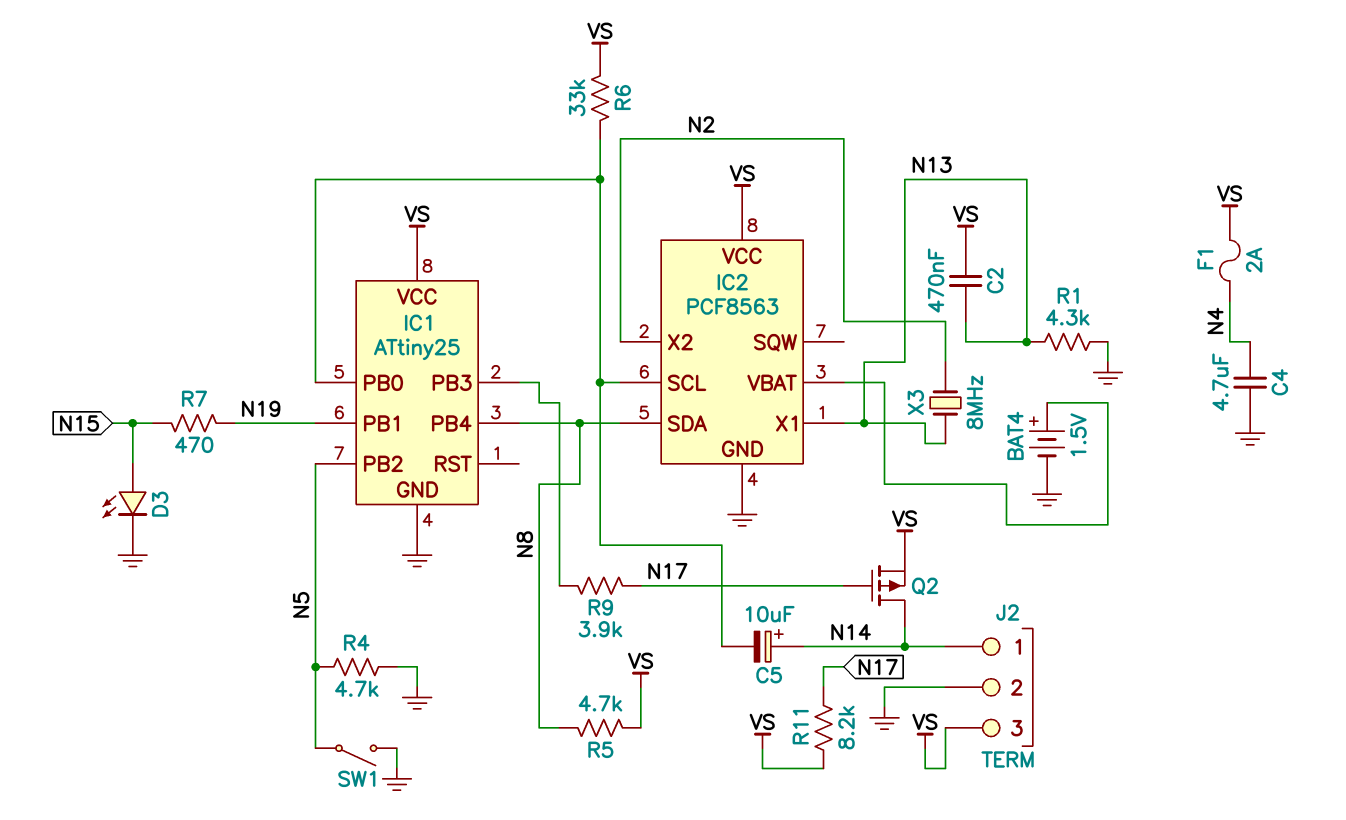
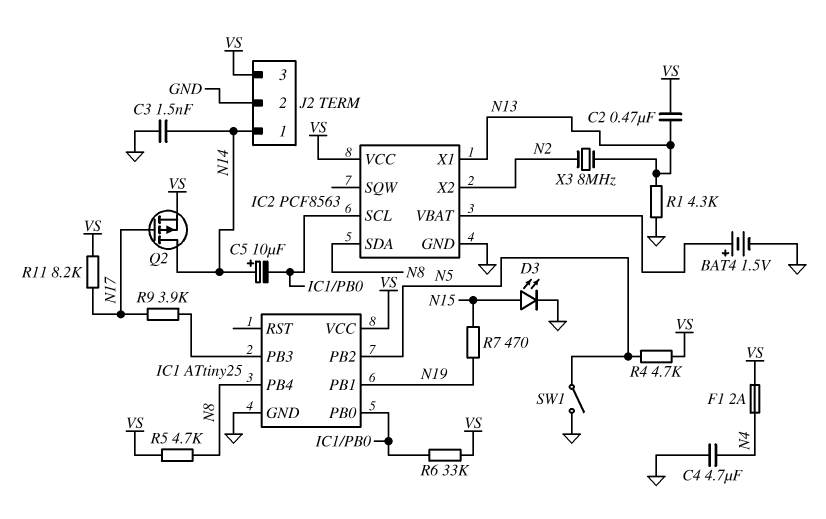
C3: none -> 1.5nF (GND, N14)
R4: 4.7k (GND, N5) -> 4.7k (N5, VS)

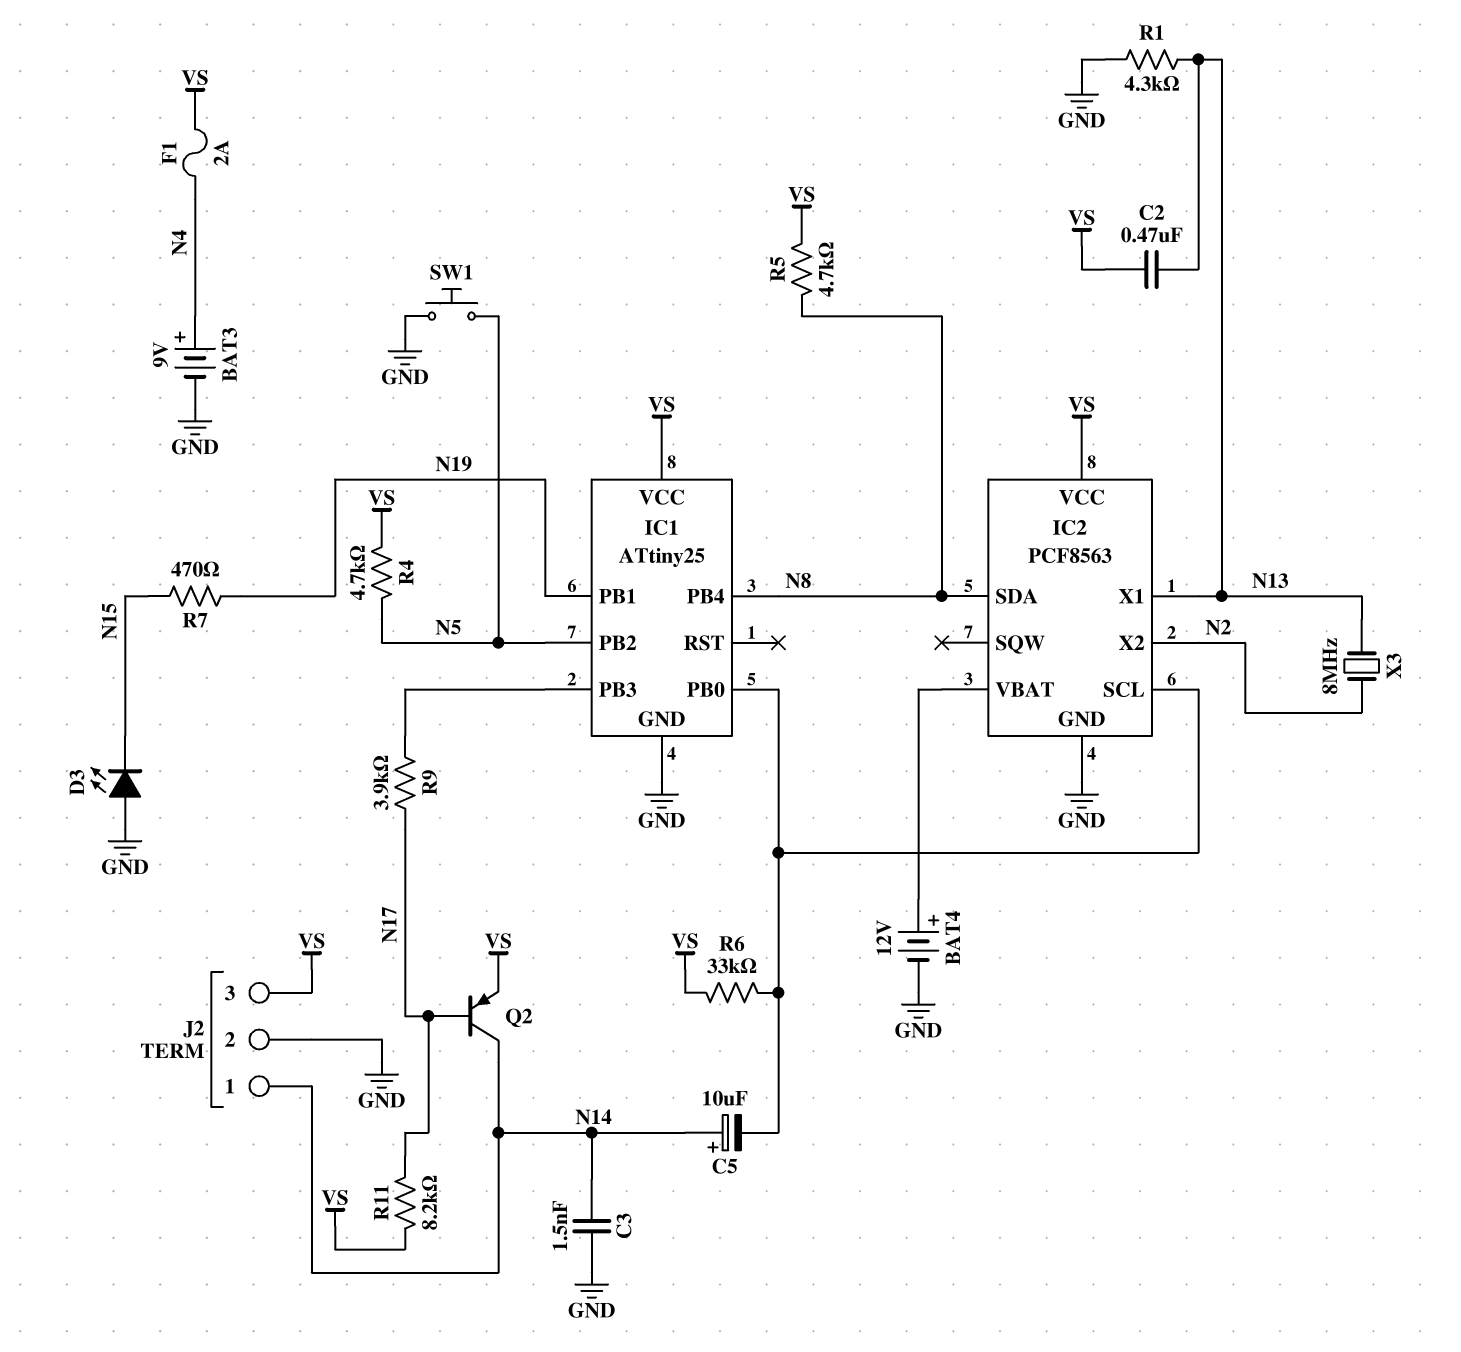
BAT3: none -> 9V (plus N4, minus GND)
BAT4: 1.5V (plus IC2/VBAT, minus GND) -> 12V (plus IC2/VBAT, minus GND)
C4: 4.7uF (GND, N4) -> none
D3: LED (A N15, K GND) -> LED (A GND, K N15)
Q2: PMOS (G N17, D N14, S VS) -> PNP (B N17, C N14, E VS)
SW1: switch (GND, N5) -> button (GND, N5)

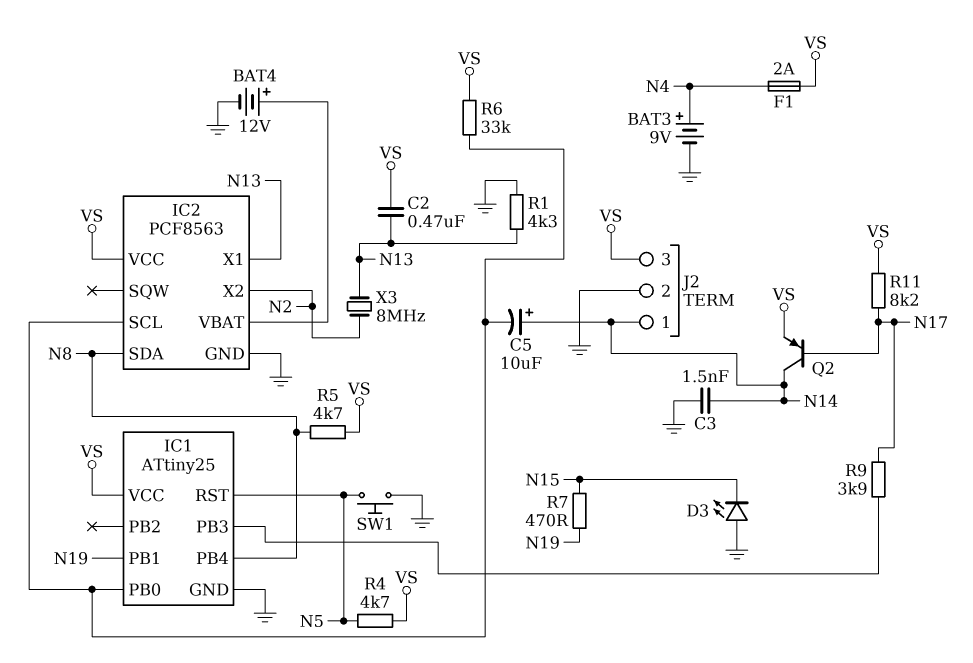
IC1 pin PB2: N5 -> none
IC1 pin RST: none -> N5

